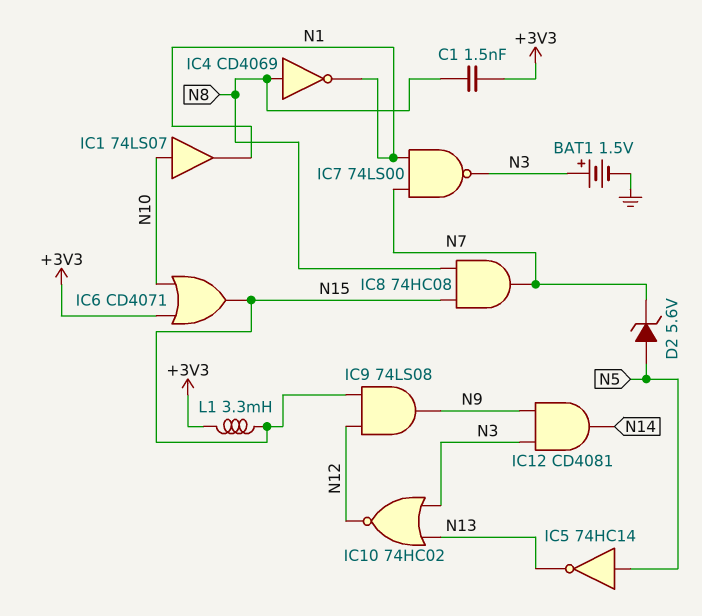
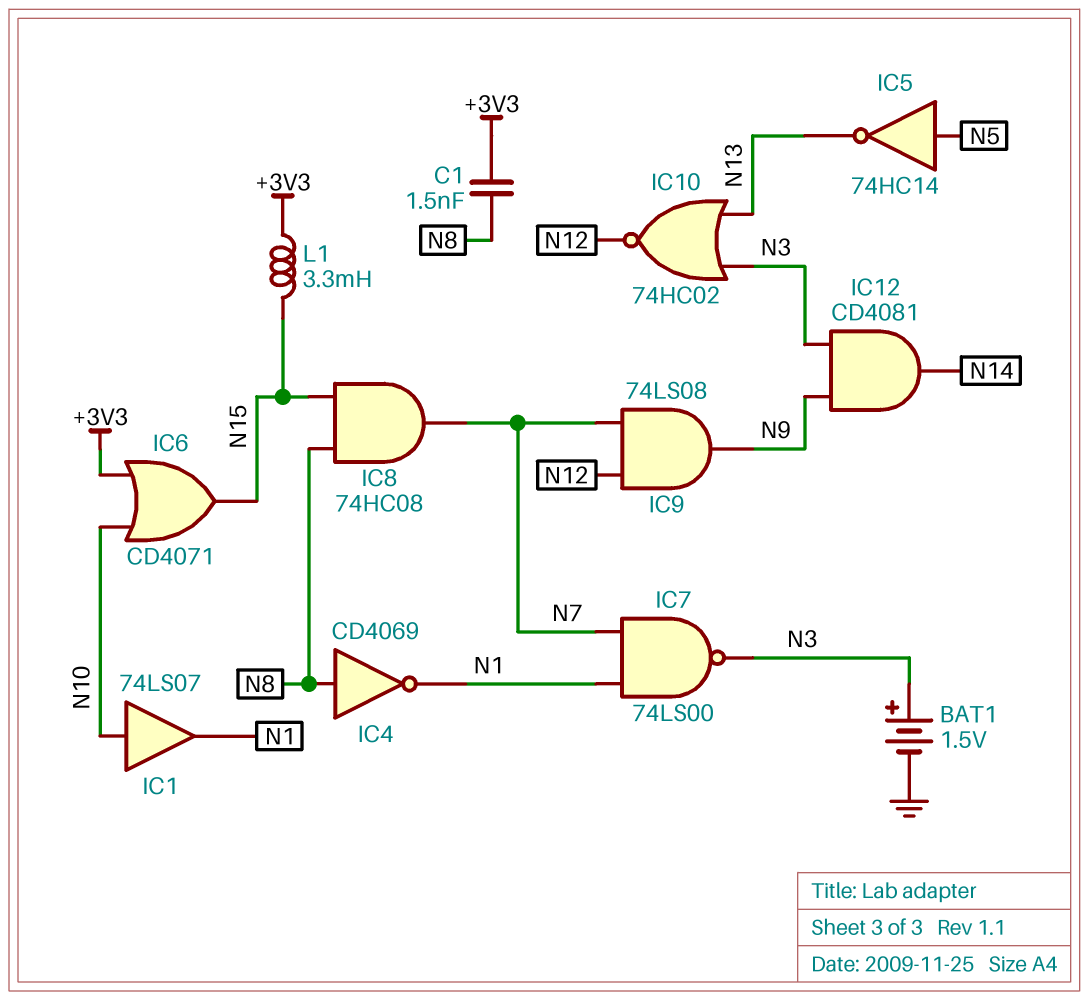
D2: zener 5.6V (A N5, K N7) -> none
IC9: AND 74LS08 (in N12, in N15, out N9) -> AND 74LS08 (in N7, in N12, out N9)

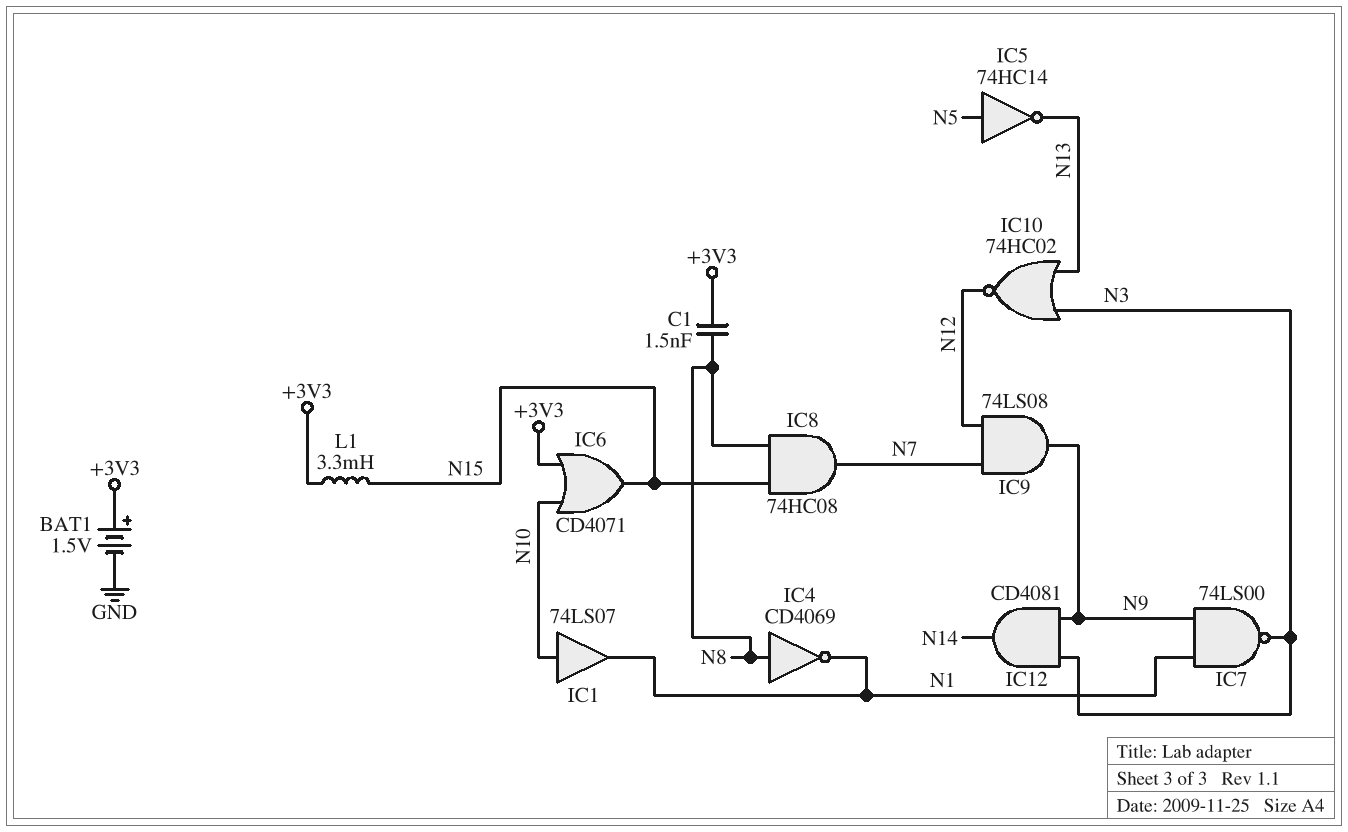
BAT1: 1.5V (plus N3, minus GND) -> 1.5V (plus +3V3, minus GND)
IC7: NAND 74LS00 (in N1, in N7, out N3) -> NAND 74LS00 (in N1, in N9, out N3)

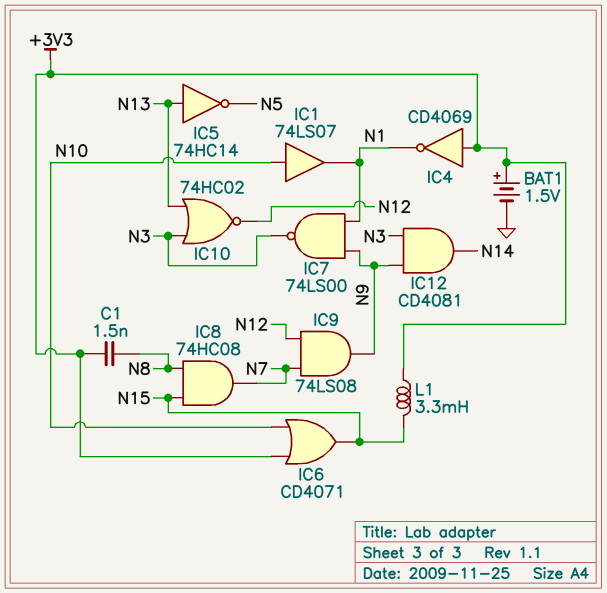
IC4: NOT CD4069 (in N8, out N1) -> NOT CD4069 (in +3V3, out N1)
IC5: NOT 74HC14 (in N5, out N13) -> NOT 74HC14 (in N13, out N5)

